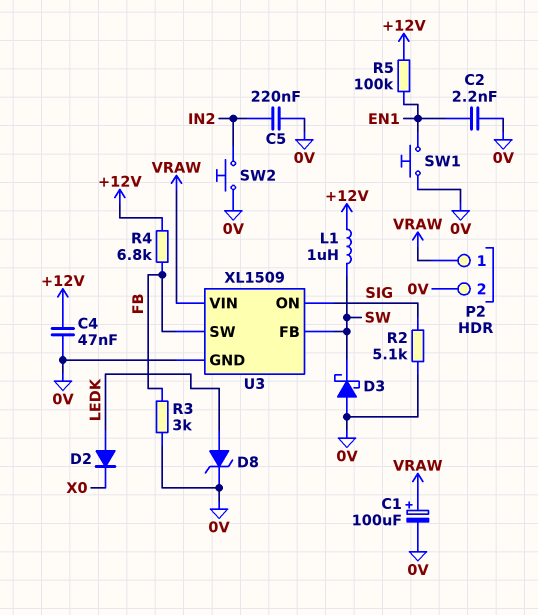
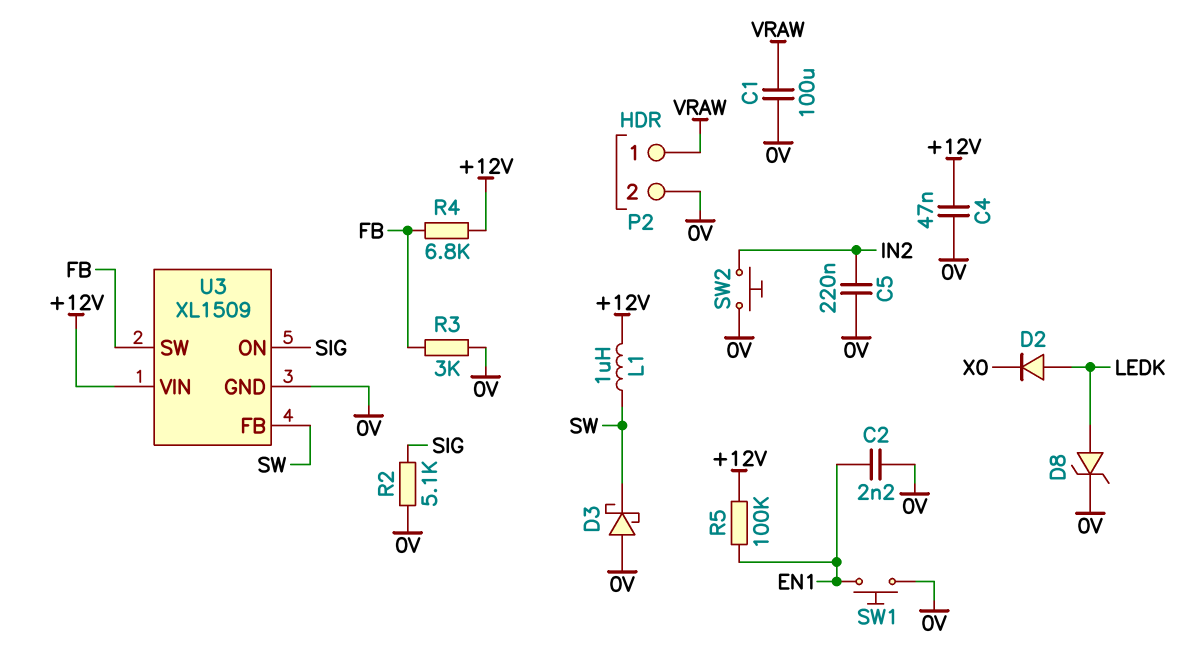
C1: 100uF (plus VRAW, minus 0V) -> 100uF (0V, VRAW)
U3 pin VIN: VRAW -> +12V

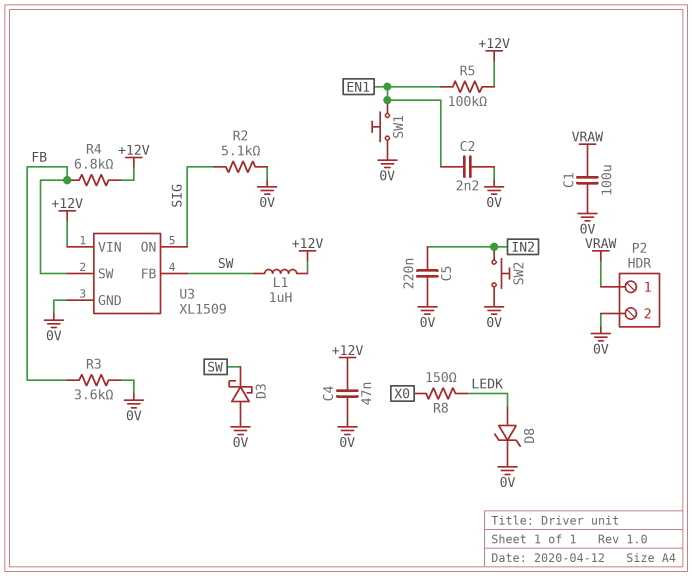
D2: diode (A LEDK, K X0) -> none
R3: 3k (0V, FB) -> 3.6k (0V, FB)
R8: none -> 150 (LEDK, X0)

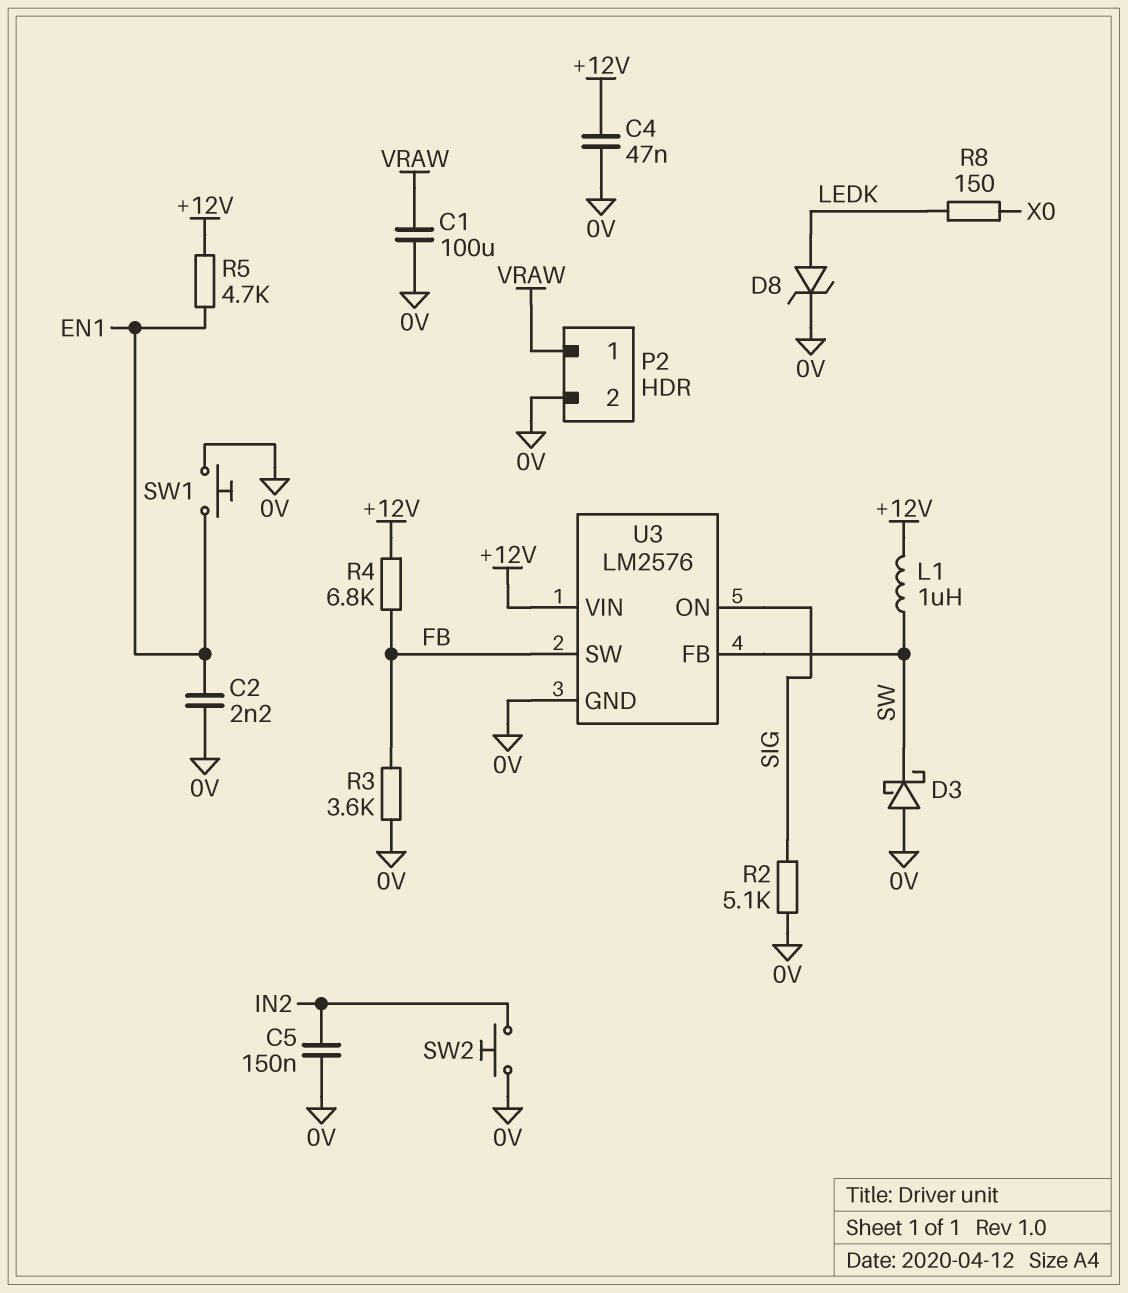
C5: 220nF (0V, IN2) -> 150nF (0V, IN2)
R5: 100k (+12V, EN1) -> 4.7k (+12V, EN1)
U3: XL1509 -> LM2576

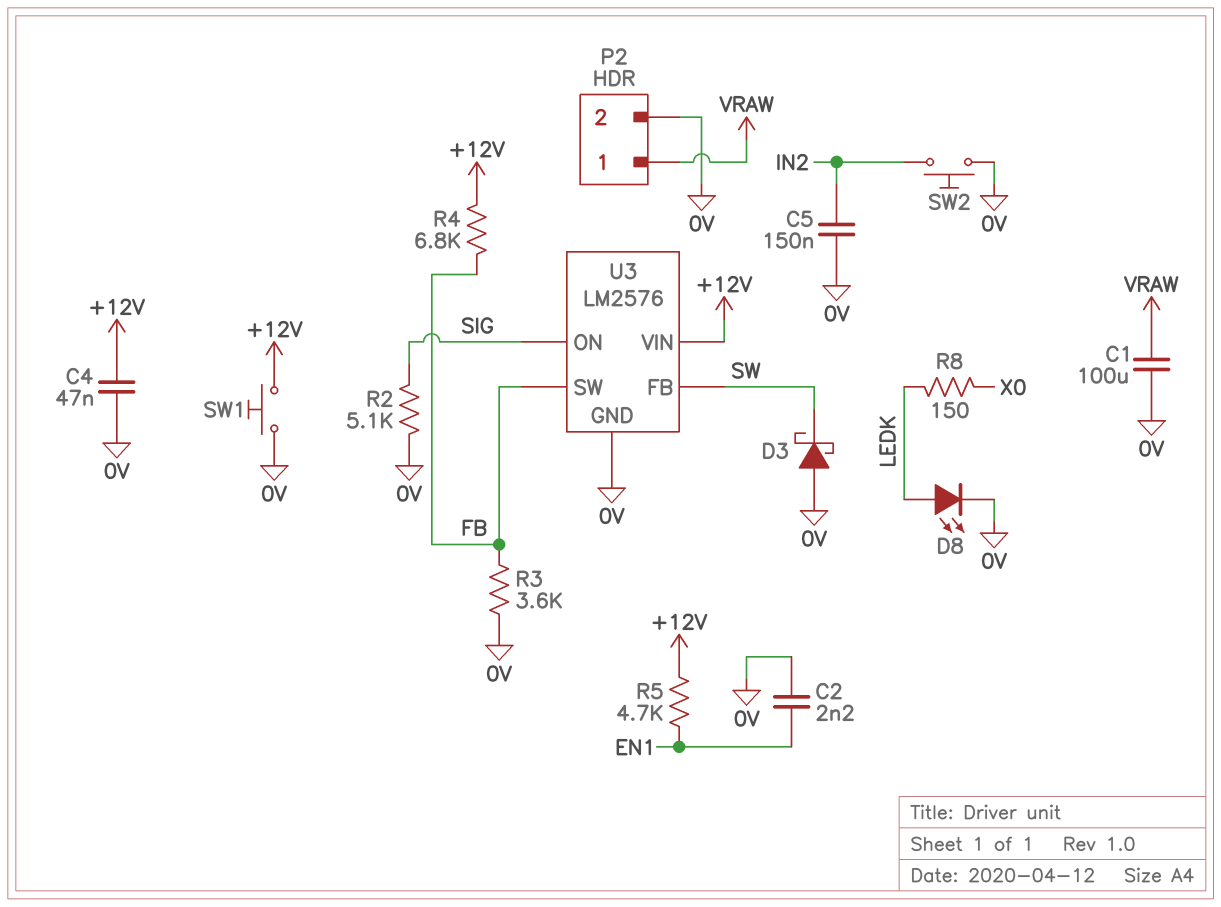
D8: zener (A LEDK, K 0V) -> LED (A LEDK, K 0V)
L1: 1uH (+12V, SW) -> none
SW1: button (0V, EN1) -> button (+12V, 0V)

